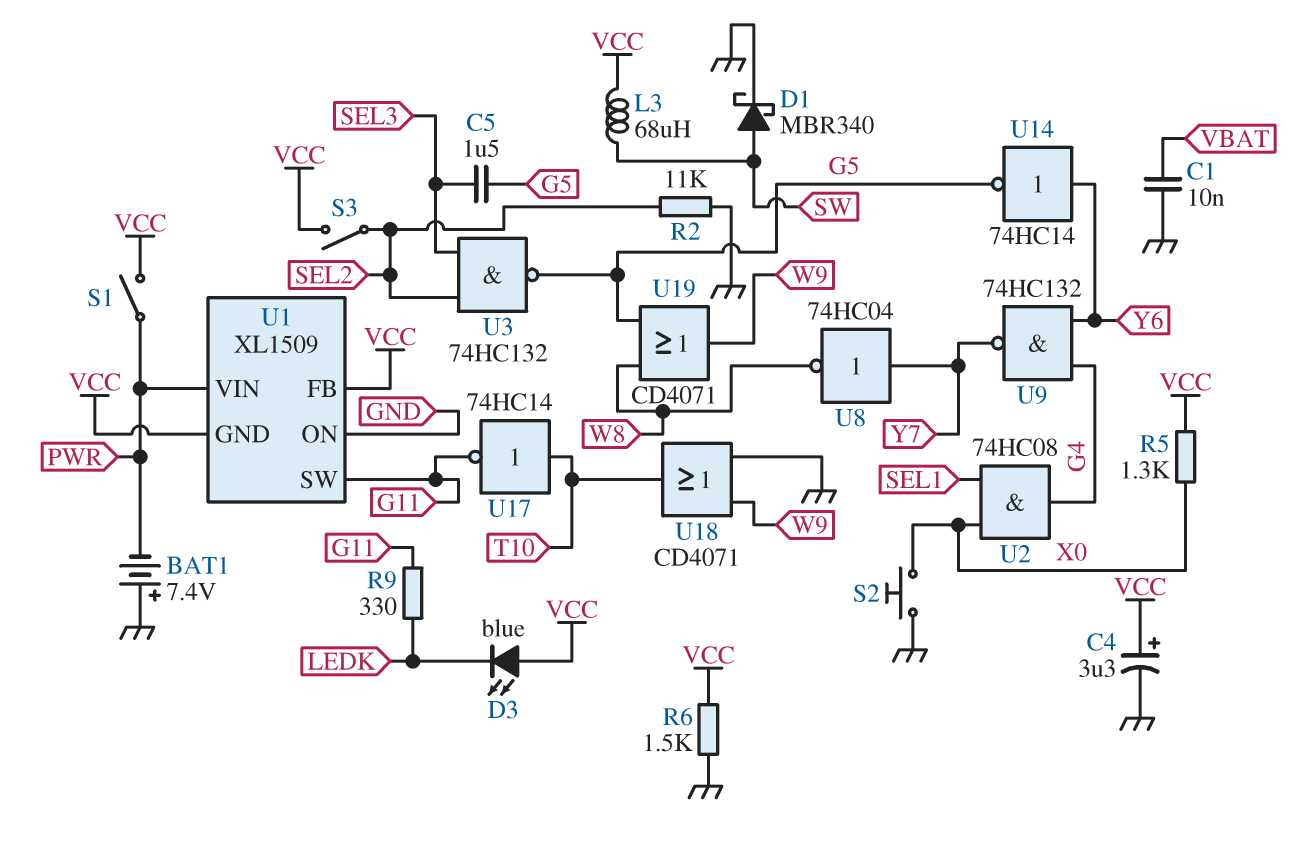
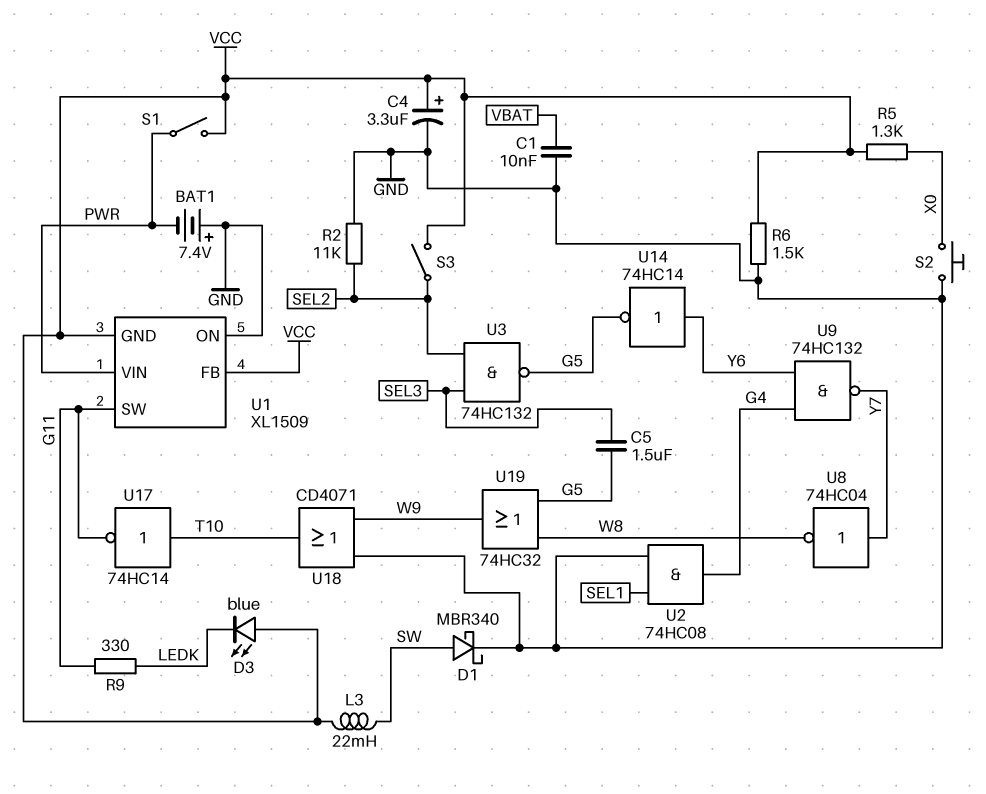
L3: 68uH (SW, VCC) -> 22mH (SW, VCC)
U2: AND 74HC08 (in SEL1, in X0, out G4) -> AND 74HC08 (in GND, in SEL1, out G4)
U19: OR CD4071 (in G5, in W8, out W9) -> OR 74HC32 (in G5, in W8, out W9)

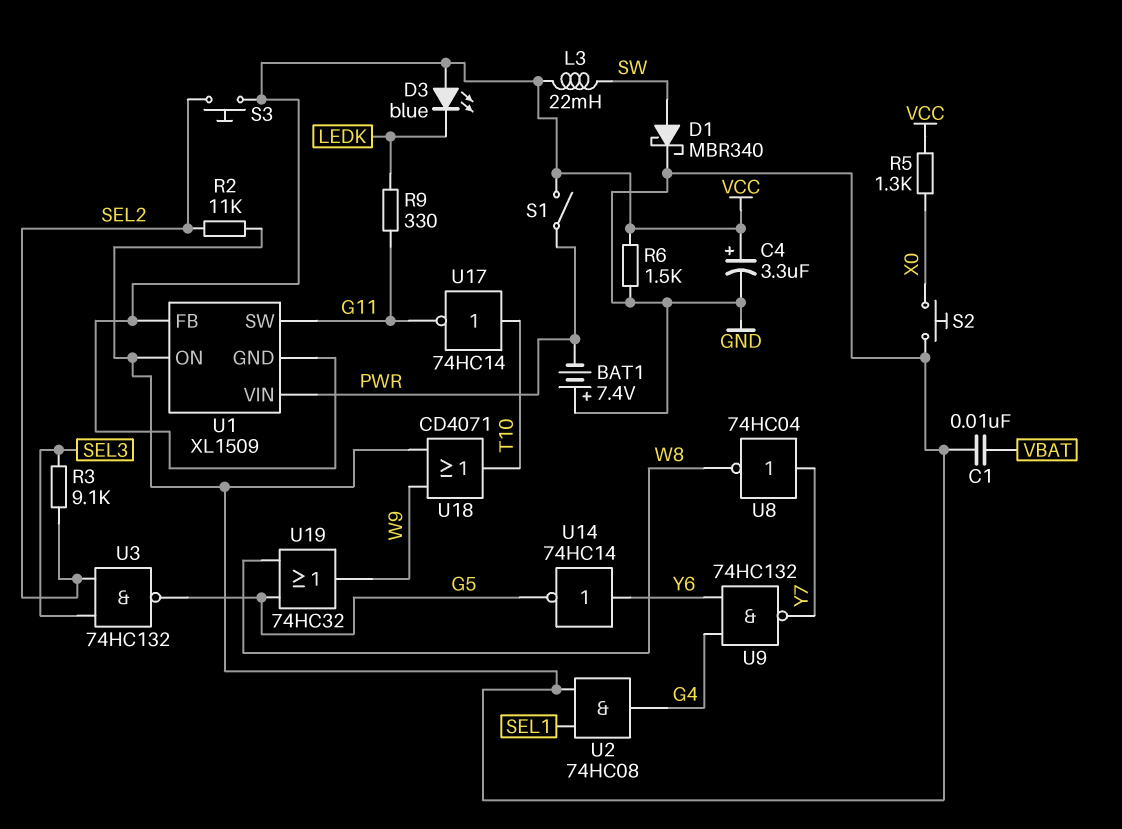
C5: 1.5uF (G5, SEL3) -> none
R3: none -> 9.1k (SEL2, SEL3)
S3: switch (SEL2, VCC) -> button (SEL2, VCC)

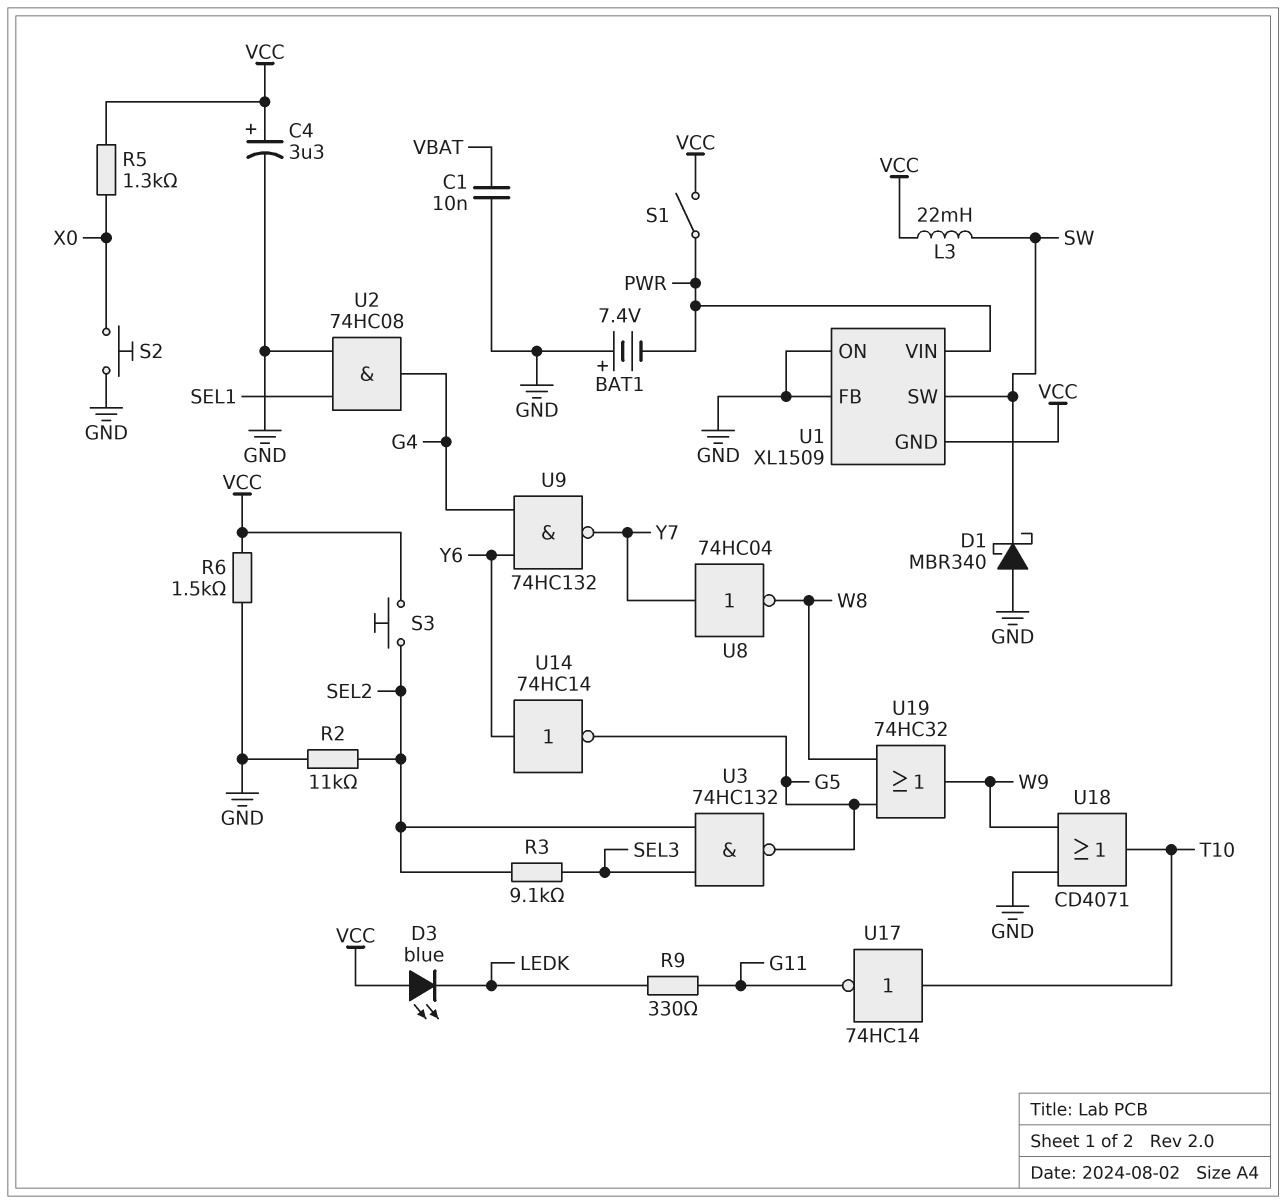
D1: schottky MBR340 (A SW, K GND) -> schottky MBR340 (A GND, K SW)
U1 pin FB: VCC -> GND
U1 pin SW: G11 -> SW

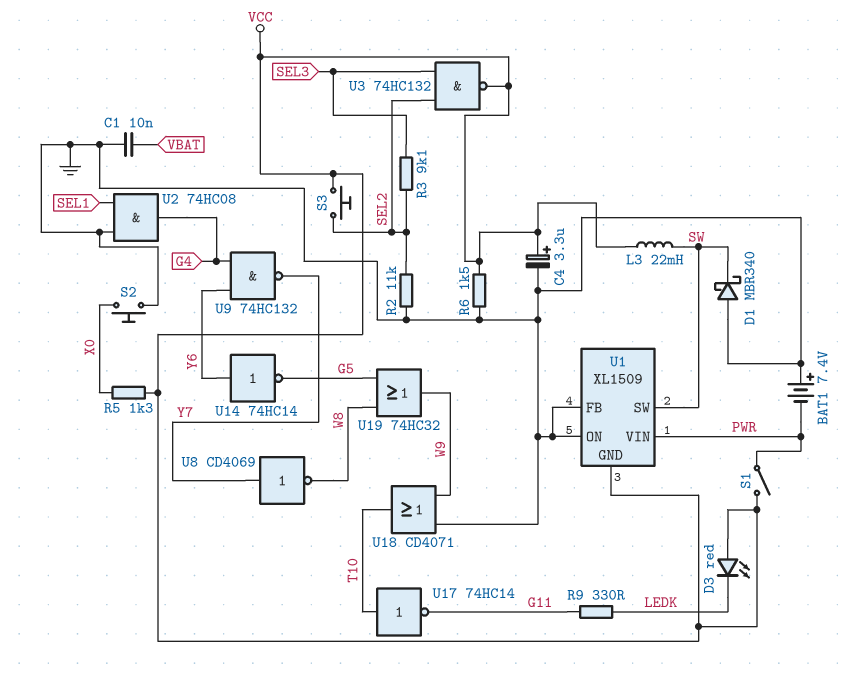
D3: LED blue (A VCC, K LEDK) -> LED red (A VCC, K LEDK)
U3: NAND 74HC132 (in SEL2, in SEL3, out G5) -> NAND 74HC132 (in SEL2, in SEL3, out VCC)
U8: NOT 74HC04 (in Y7, out W8) -> NOT CD4069 (in Y7, out W8)

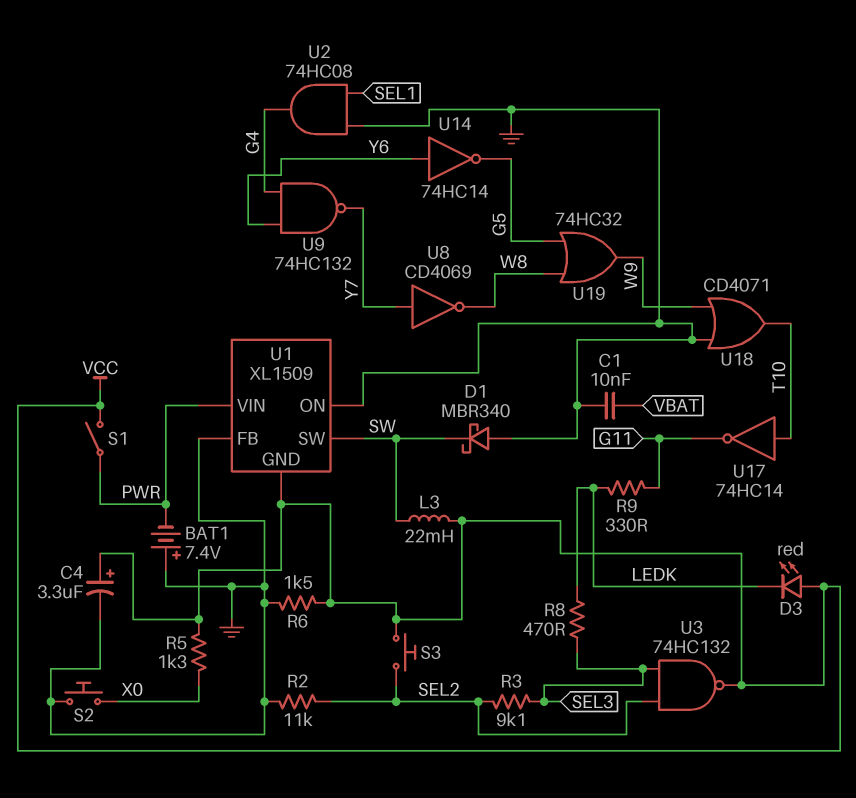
R8: none -> 470 (LEDK, SEL3)

